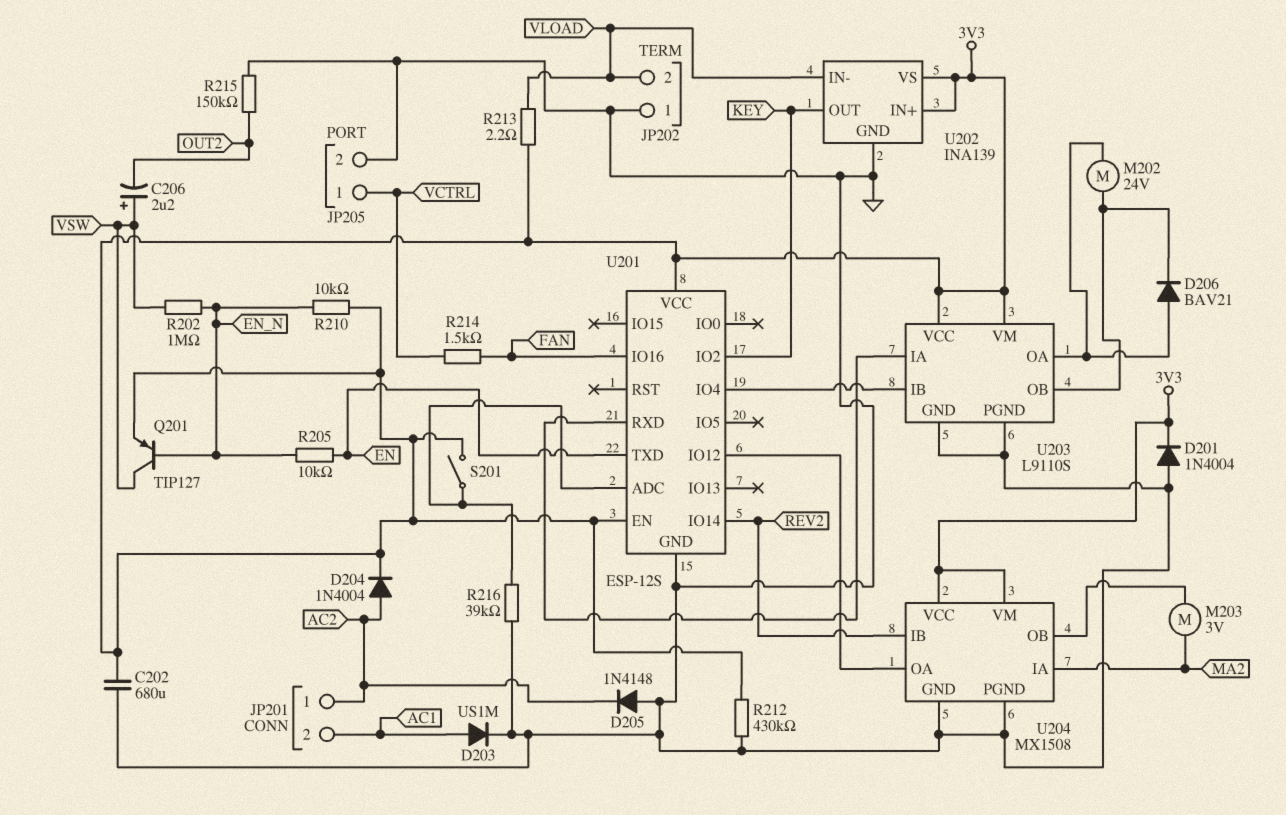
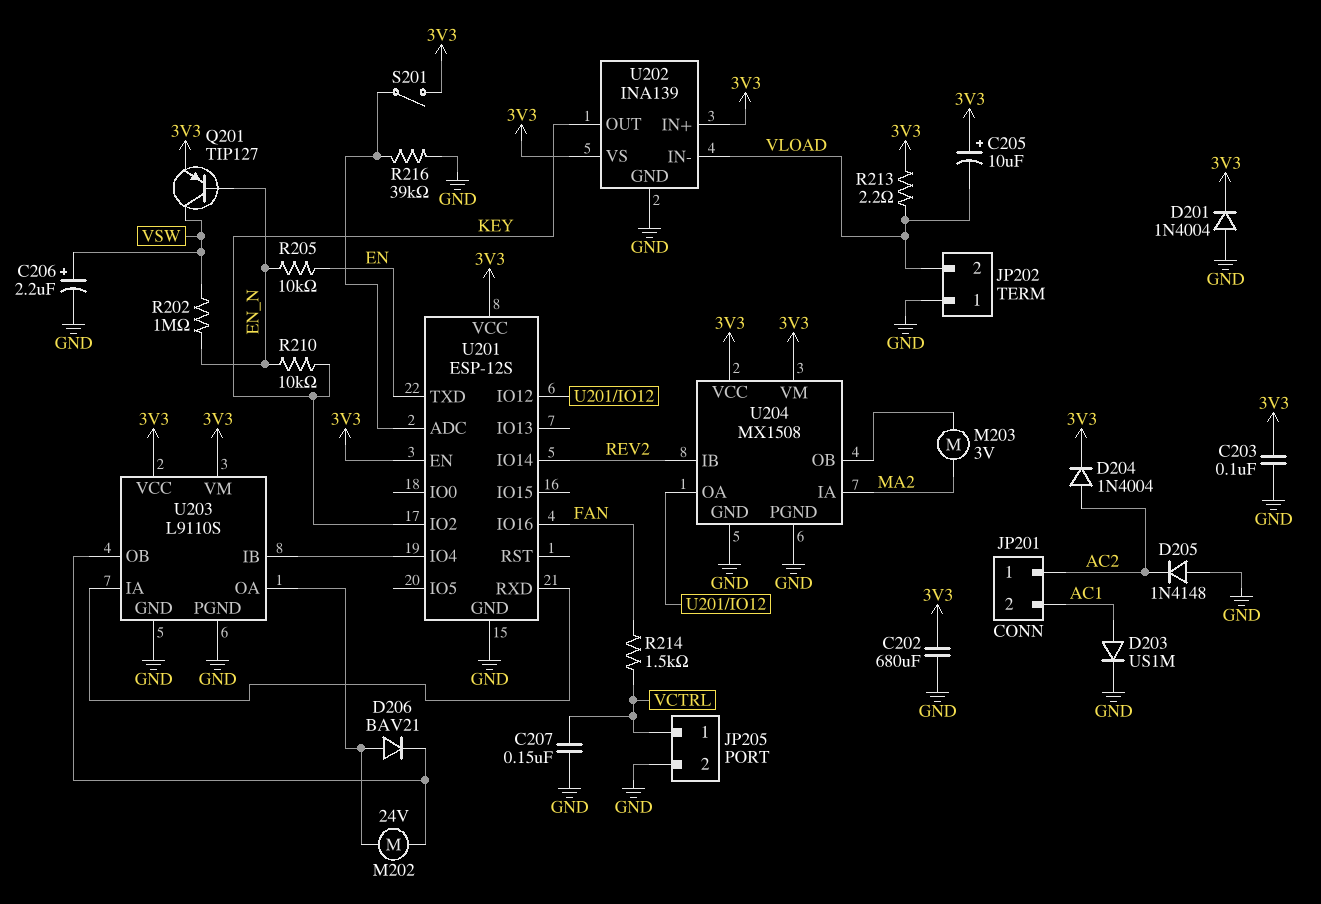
C203: none -> 100nF (3V3, GND)
C205: none -> 10uF (plus 3V3, minus VLOAD)
C206: 2.2uF (plus VSW, minus OUT2) -> 2.2uF (plus VSW, minus GND)
C207: none -> 150nF (GND, VCTRL)
R210: 10k (3V3, EN_N) -> 10k (EN_N, KEY)
R212: 430k (3V3, GND) -> none
R215: 150k (GND, OUT2) -> none

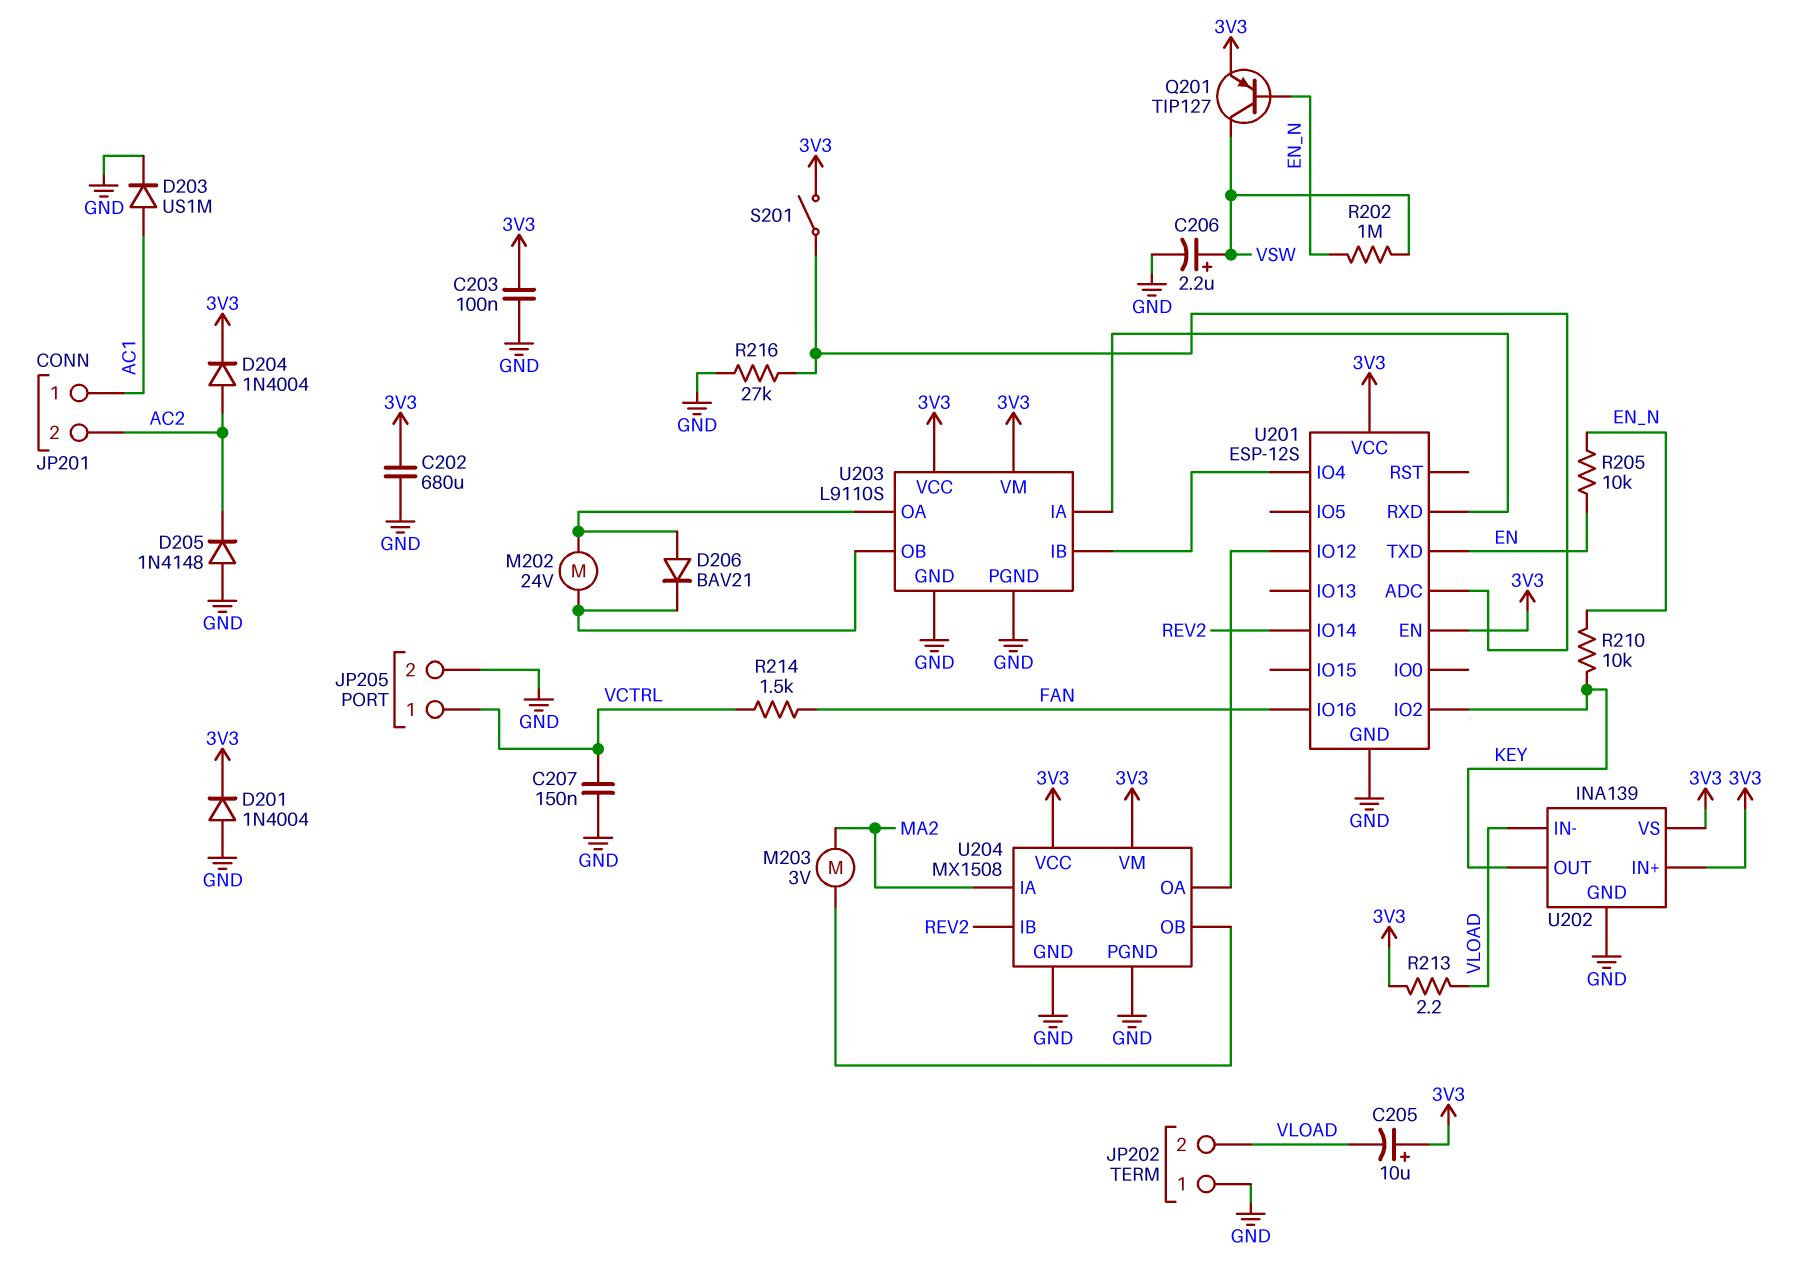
JP201 pin 1: AC2 -> AC1
JP201 pin 2: AC1 -> AC2
R216: 39k (GND, U201/ADC) -> 27k (GND, U201/ADC)

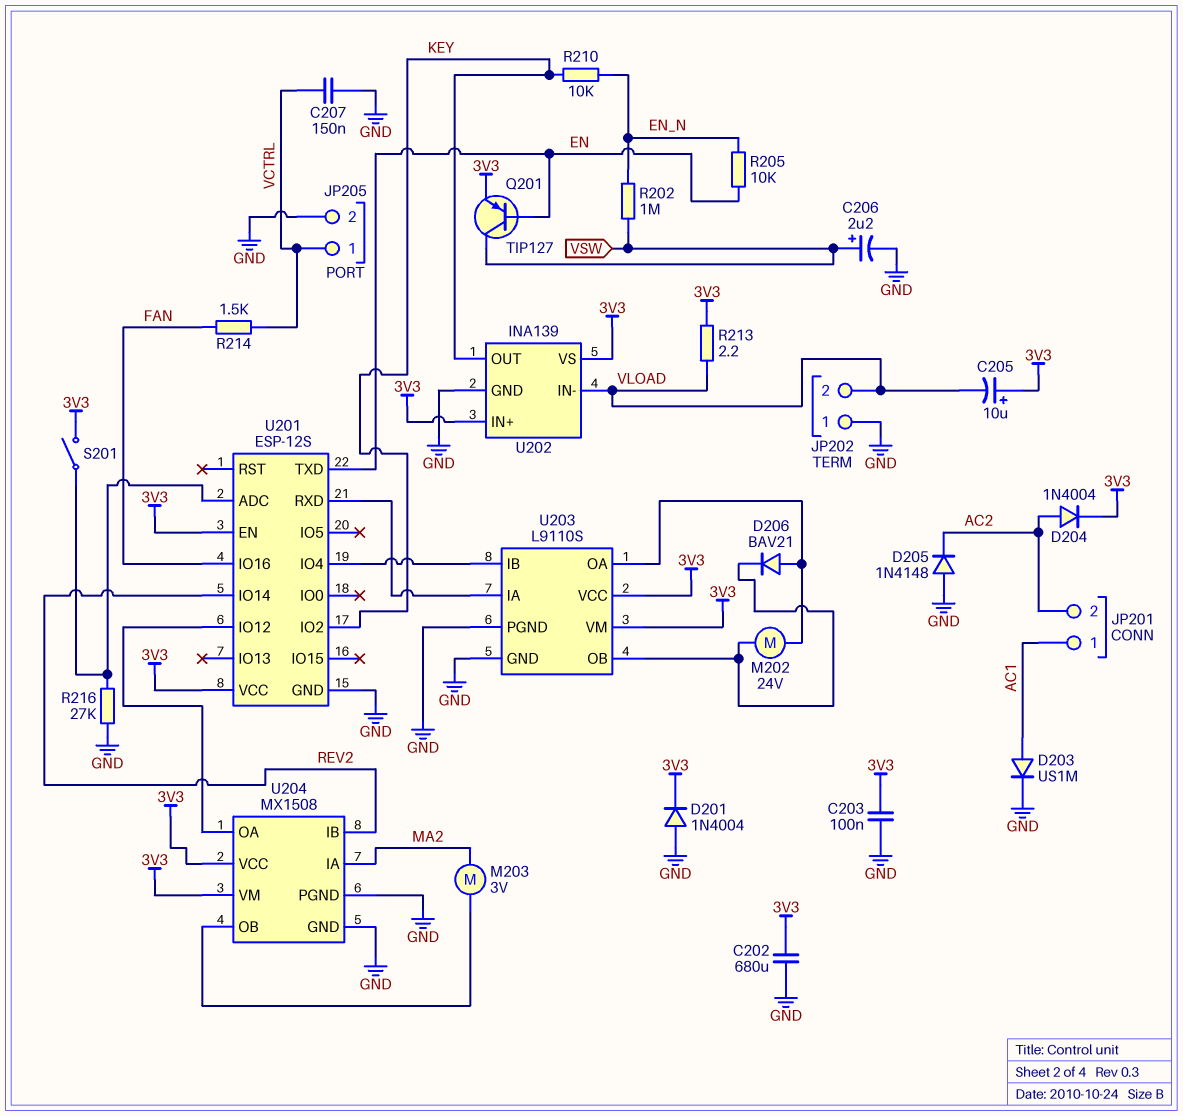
Q201: PNP TIP127 (B EN_N, C VSW, E 3V3) -> PNP TIP127 (B EN, C VSW, E 3V3)

